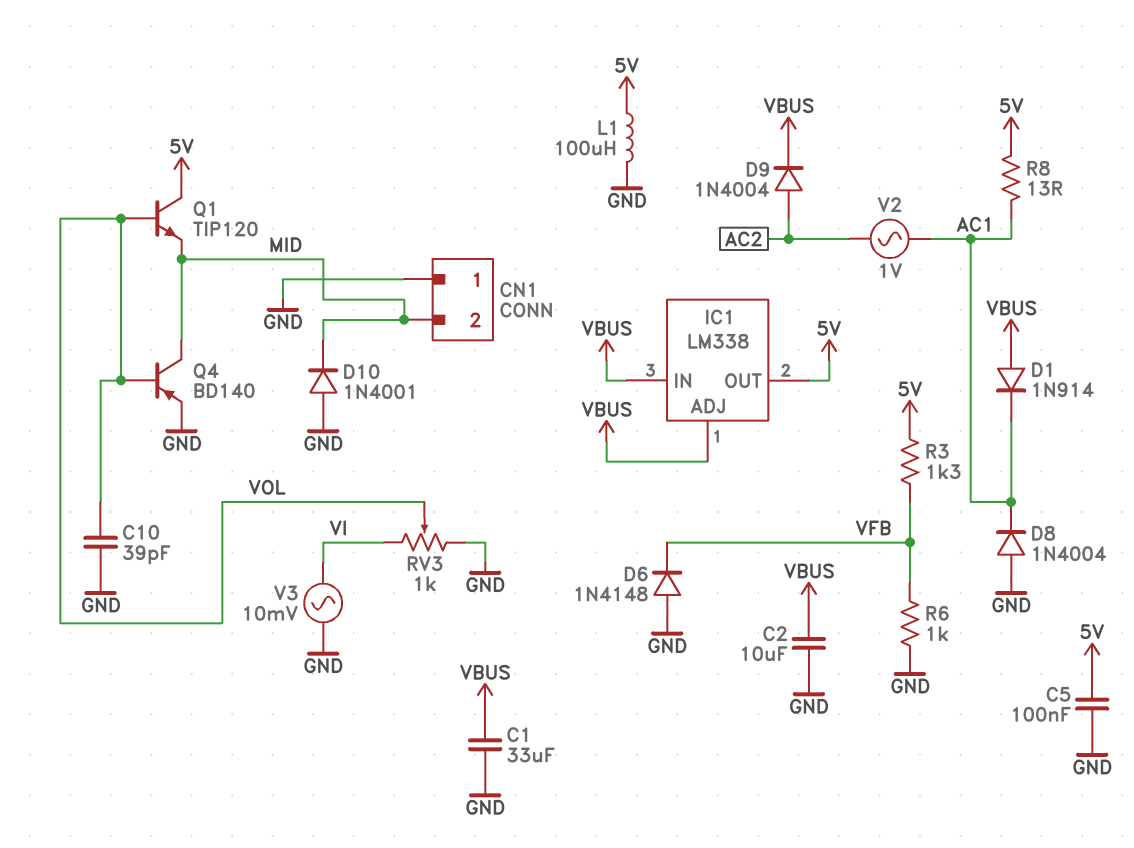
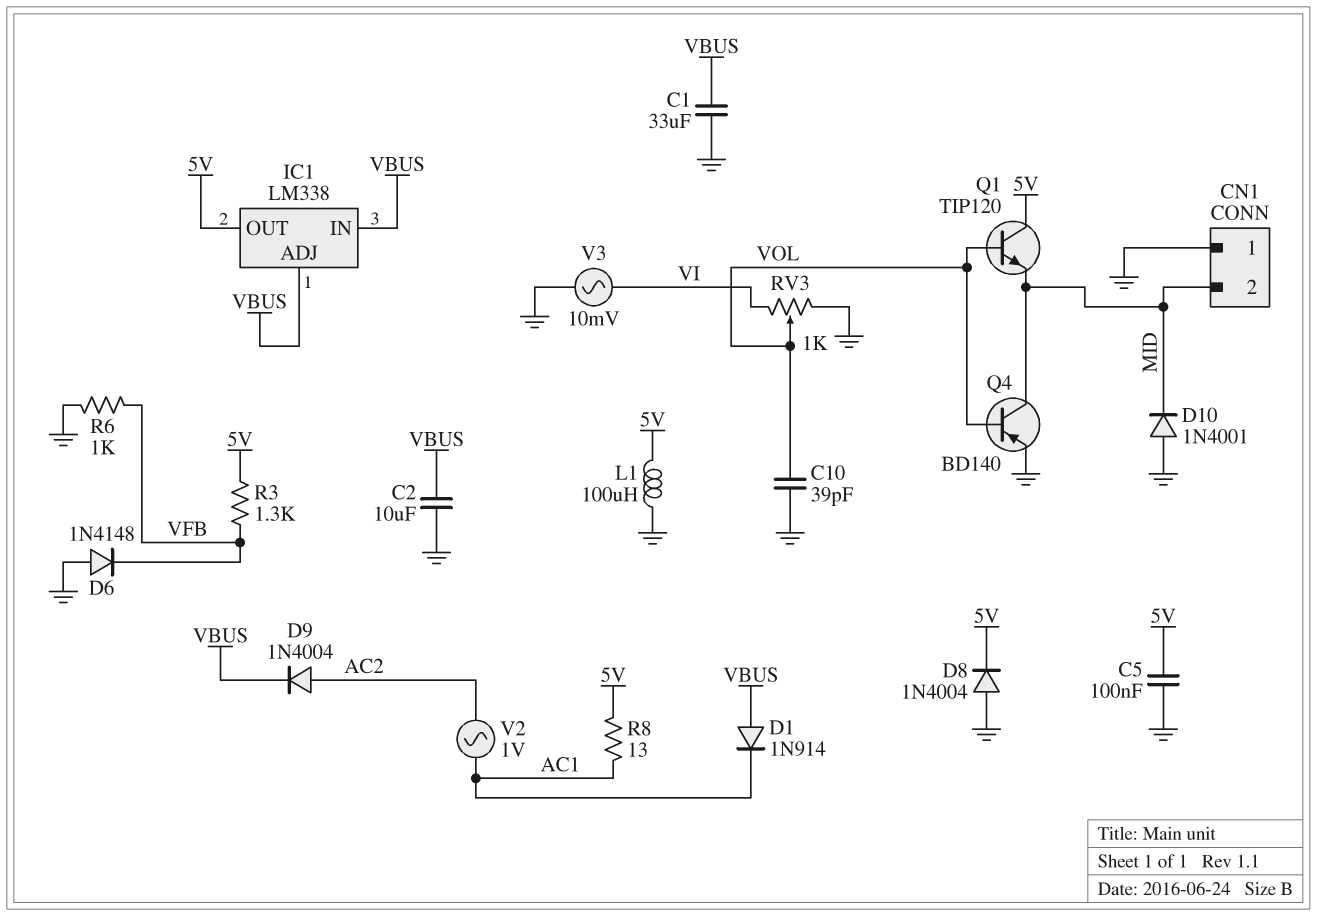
D8: diode 1N4004 (A GND, K AC1) -> diode 1N4004 (A GND, K 5V)

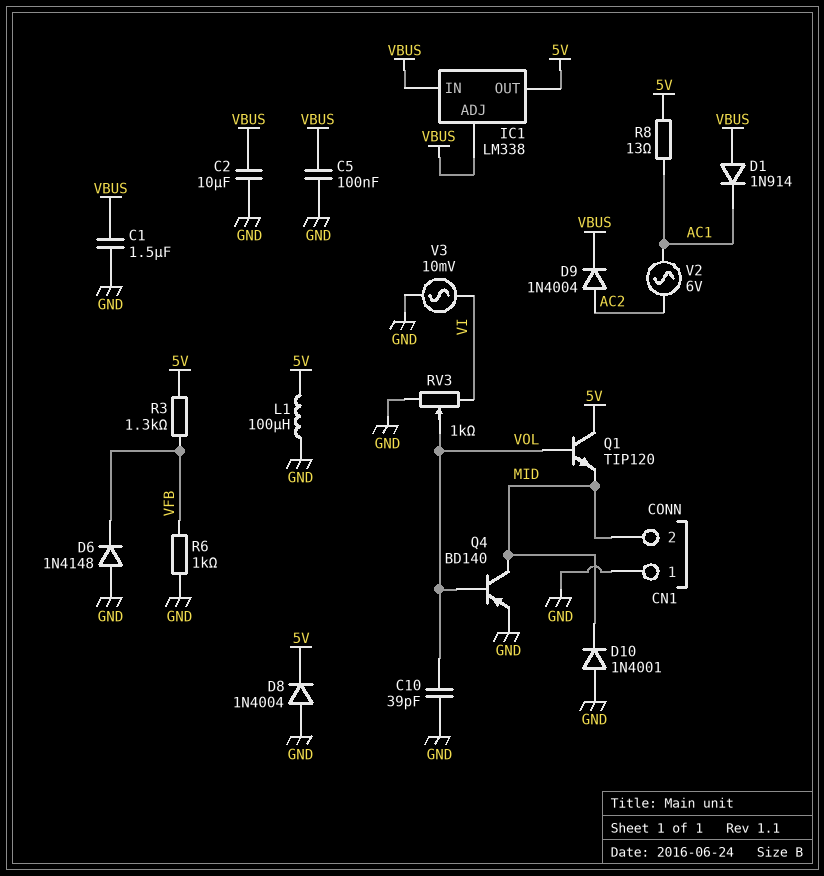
C1: 33uF (GND, VBUS) -> 1.5uF (GND, VBUS)
C5: 100nF (5V, GND) -> 100nF (GND, VBUS)
V2: AC 1V (AC1, AC2) -> AC 6V (AC1, AC2)

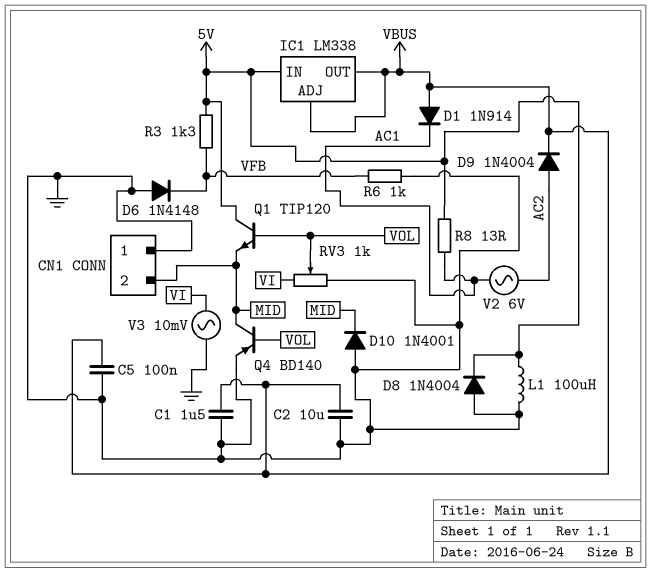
C10: 39pF (GND, VOL) -> none
IC1 pin IN: VBUS -> 5V
IC1 pin OUT: 5V -> VBUS

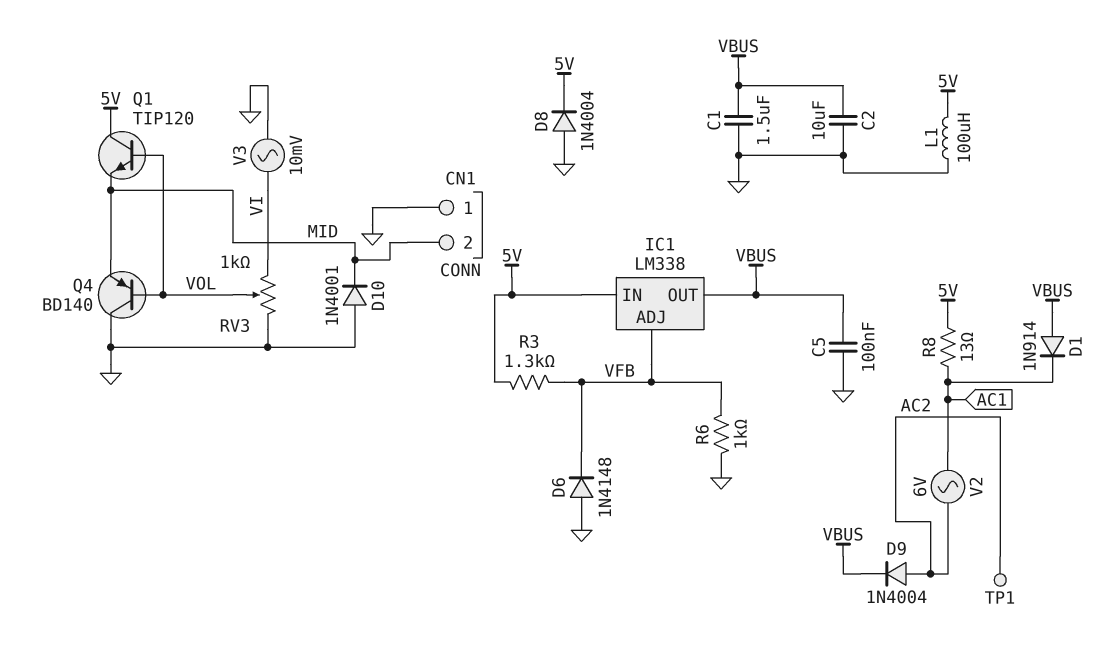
IC1 pin ADJ: VBUS -> VFB
Q4: PNP BD140 (B VOL, C MID, E GND) -> PNP BD140 (B VOL, C GND, E MID)
TP1: none -> test point (AC2)

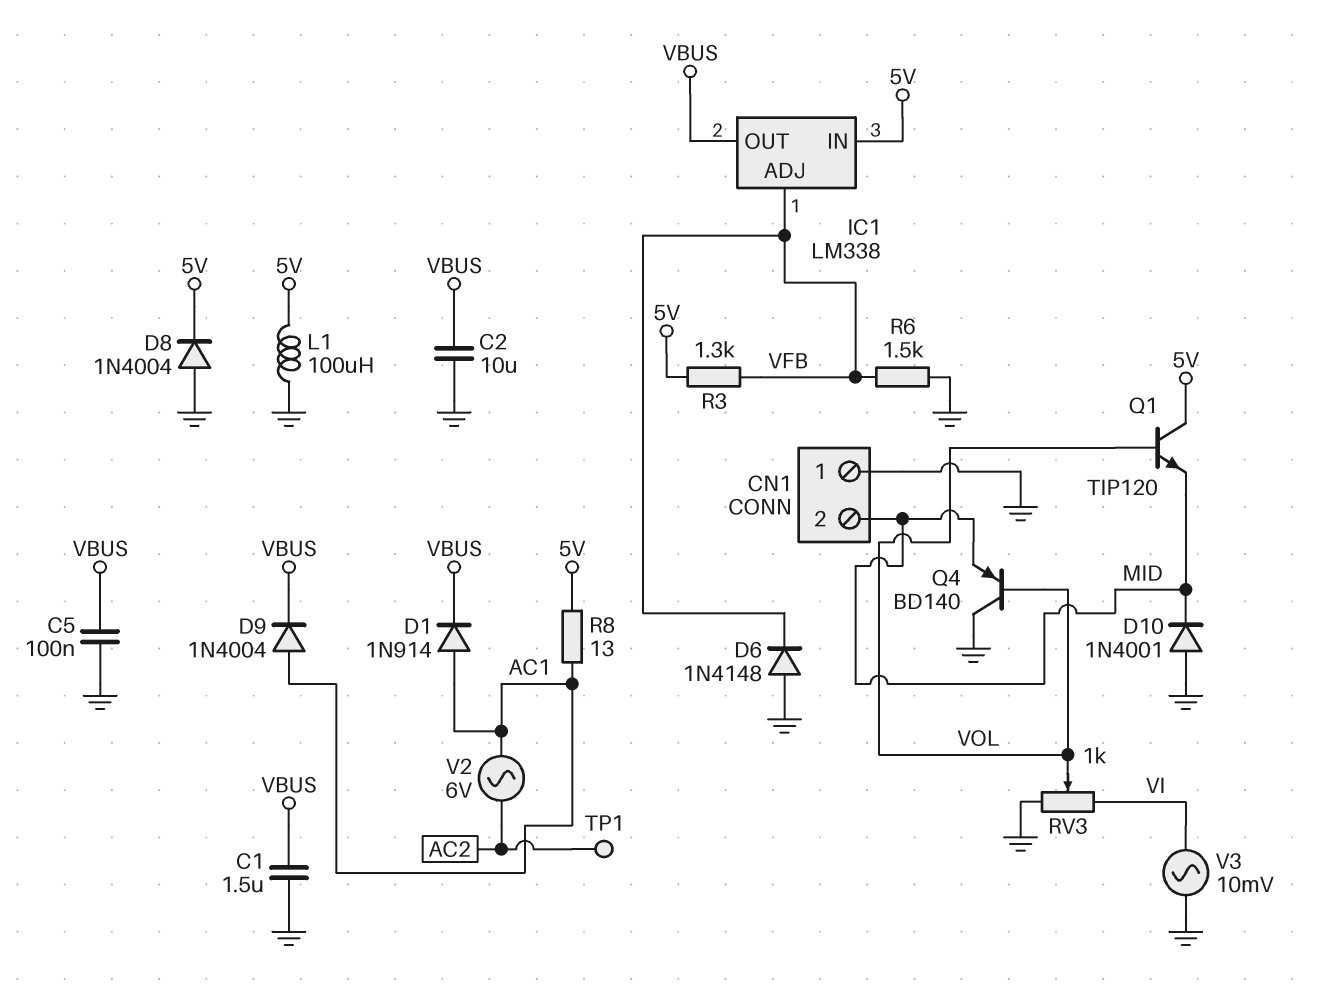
D1: diode 1N914 (A VBUS, K AC1) -> diode 1N914 (A AC1, K VBUS)
D9: diode 1N4004 (A AC2, K VBUS) -> diode 1N4004 (A AC1, K VBUS)
R6: 1k (GND, VFB) -> 1.5k (GND, VFB)

